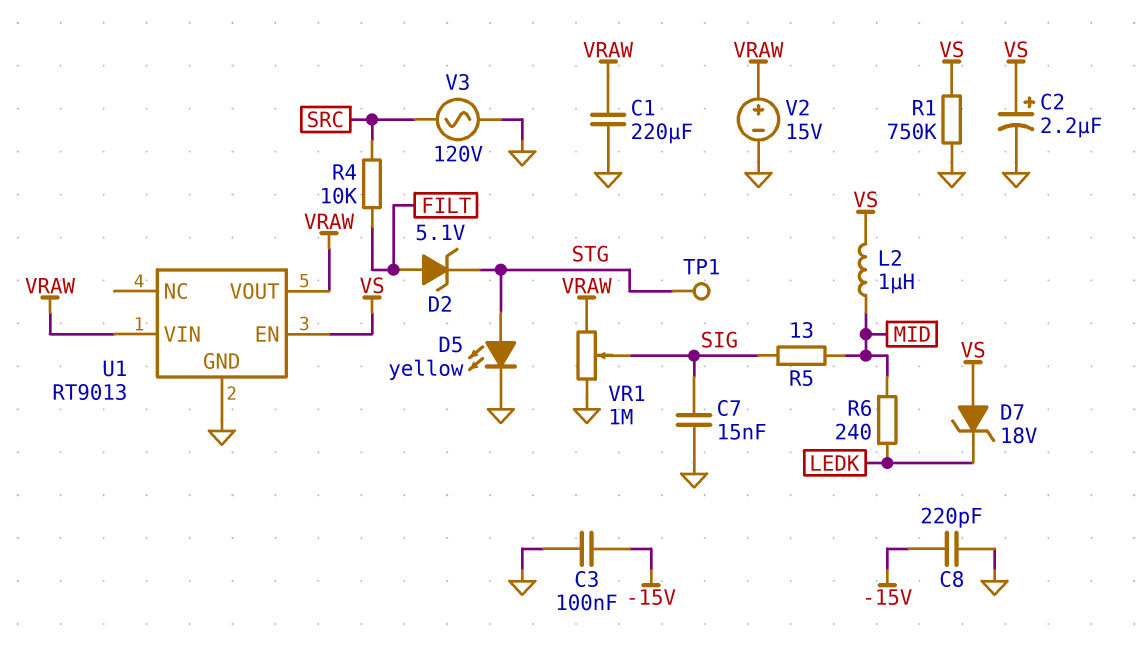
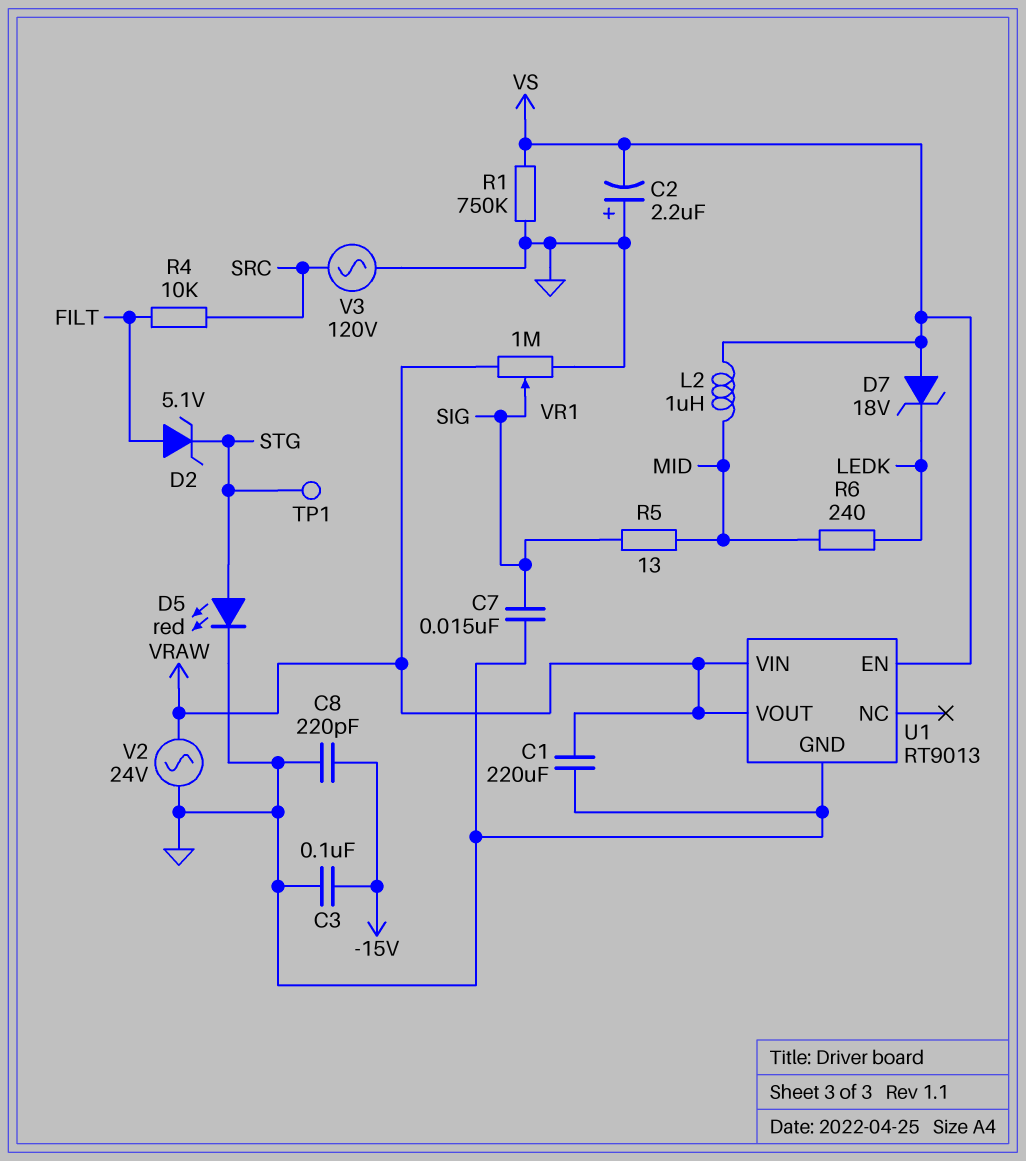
C2: 2.2uF (plus VS, minus GND) -> 2.2uF (plus GND, minus VS)
D5: LED yellow (A STG, K GND) -> LED red (A STG, K GND)
V2: 15V (plus VRAW, minus GND) -> AC 24V (GND, VRAW)

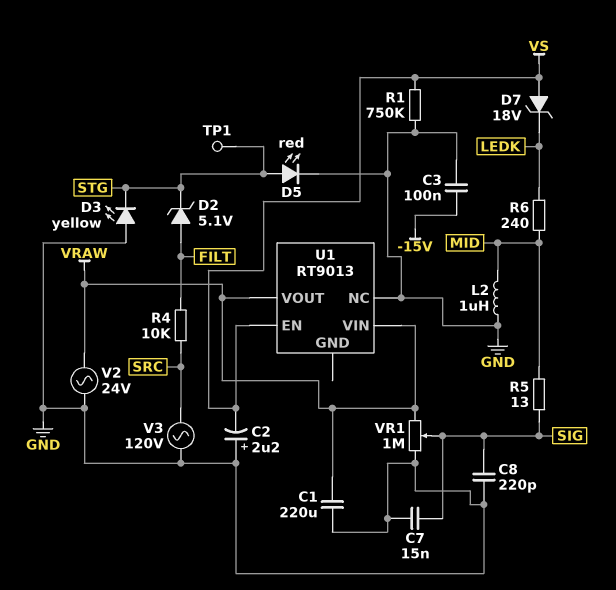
C8: 220pF (-15V, GND) -> 220pF (GND, SIG)
D3: none -> LED yellow (A GND, K STG)
L2: 1uH (MID, VS) -> 1uH (GND, MID)
U1 pin GND: GND -> none
U1 pin NC: none -> GND

